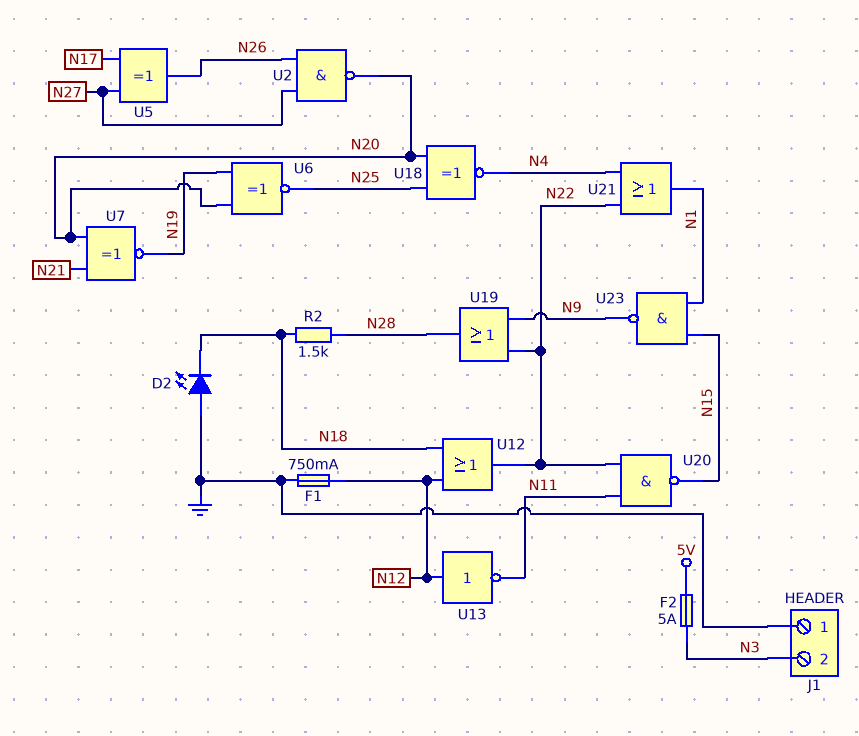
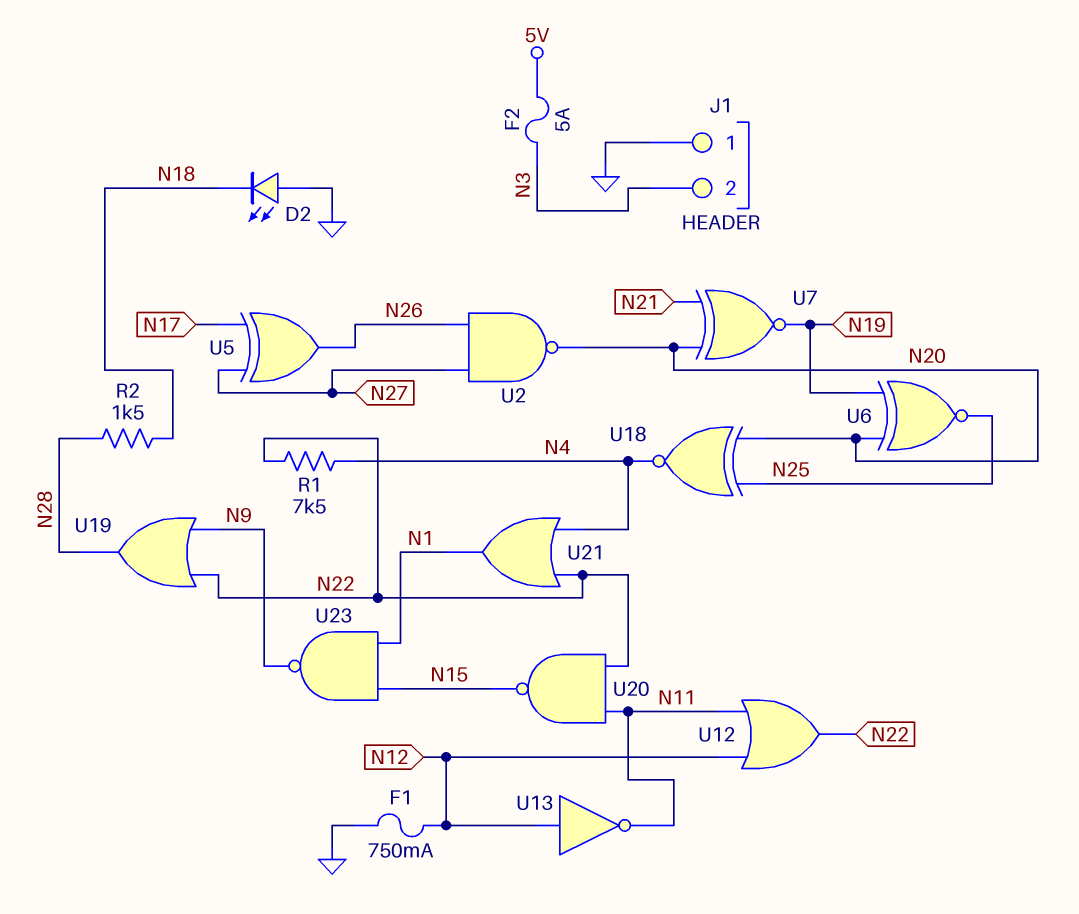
R1: none -> 7.5k (N4, N22)
U12: OR (in N12, in N18, out N22) -> OR (in N11, in N12, out N22)

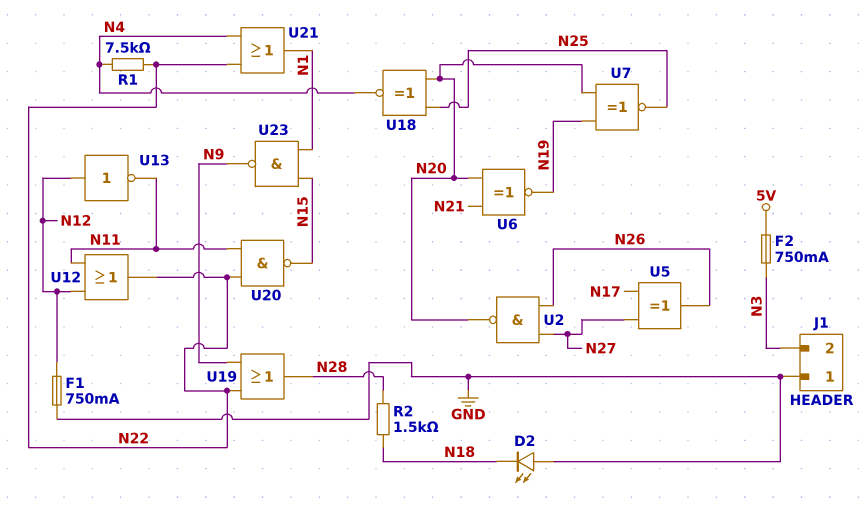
F2: 5A (5V, N3) -> 750mA (5V, N3)
U6: XNOR (in N19, in N20, out N25) -> XNOR (in N20, in N21, out N19)
U7: XNOR (in N20, in N21, out N19) -> XNOR (in N19, in N20, out N25)

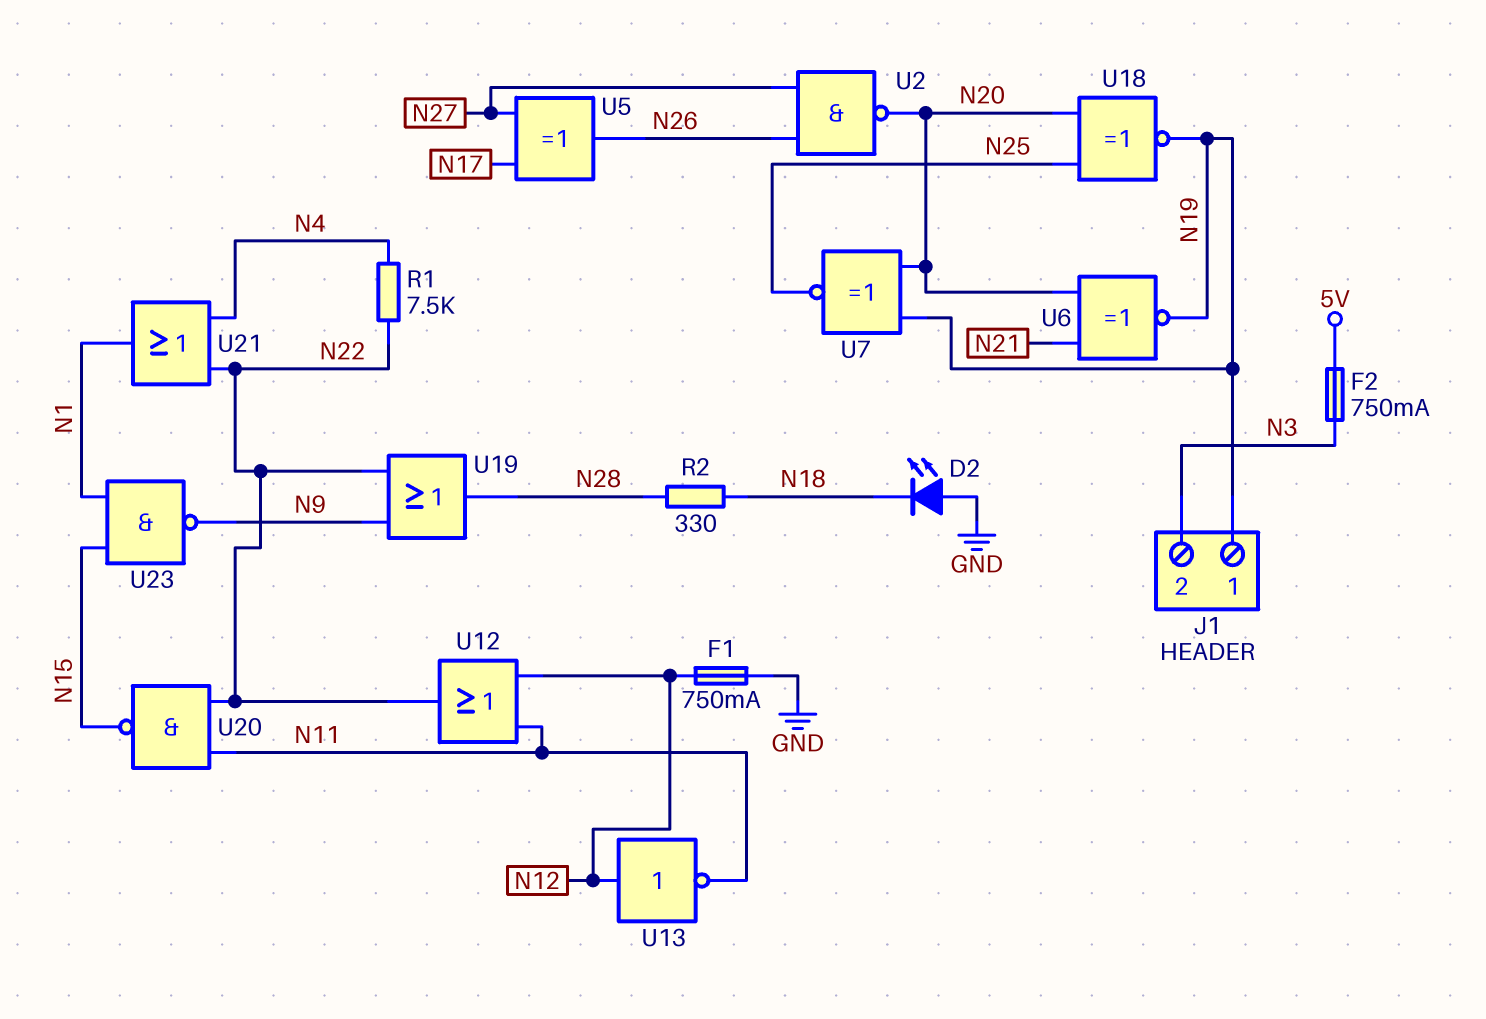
J1 pin 1: GND -> N19
R2: 1.5k (N18, N28) -> 330 (N18, N28)
U18: XNOR (in N20, in N25, out N4) -> XNOR (in N20, in N25, out N19)

